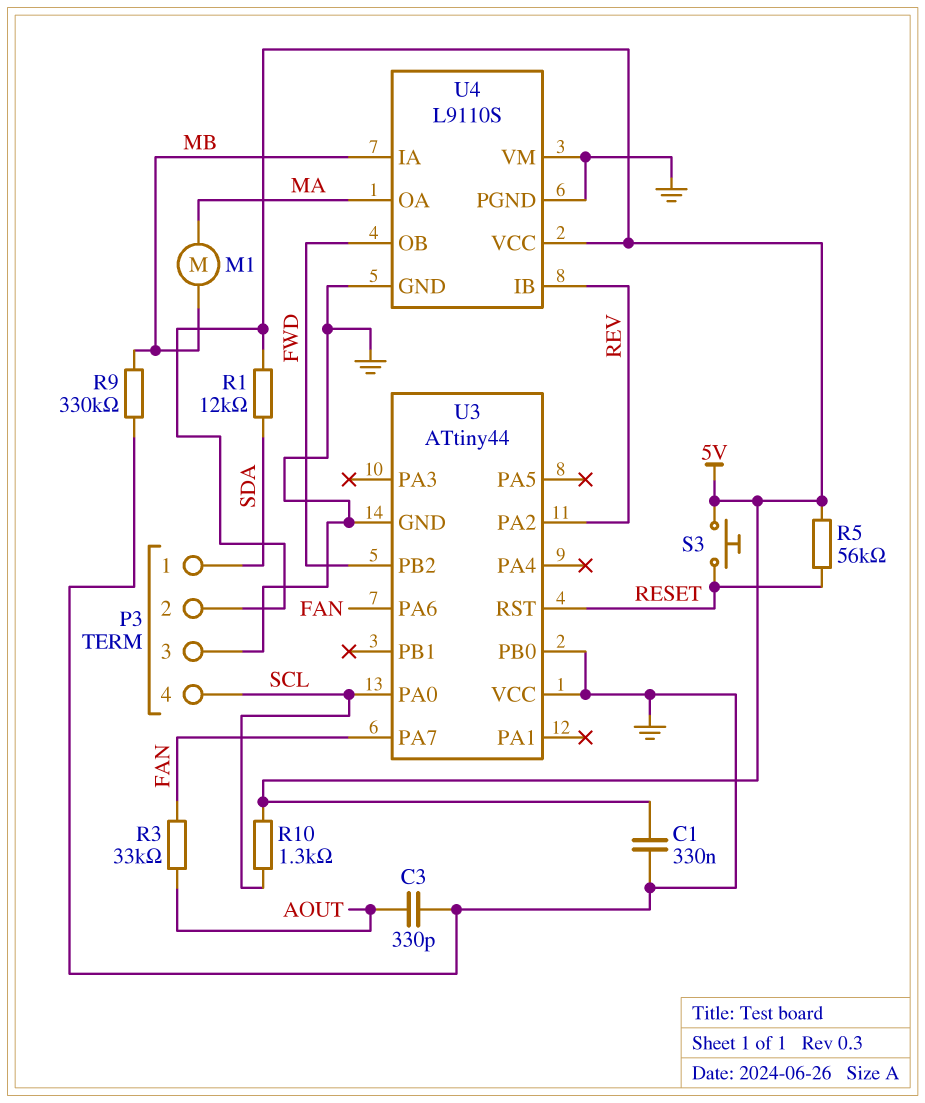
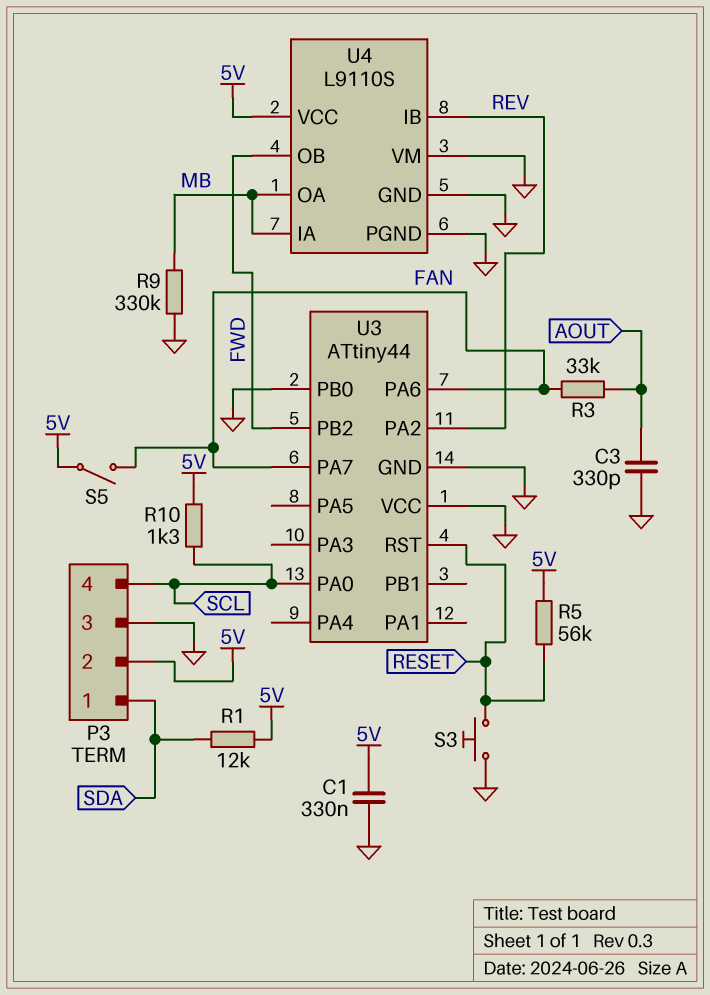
M1: motor (MA, MB) -> none
S3: button (5V, RESET) -> button (GND, RESET)
S5: none -> switch (5V, FAN)
U4 pin OA: MA -> MB

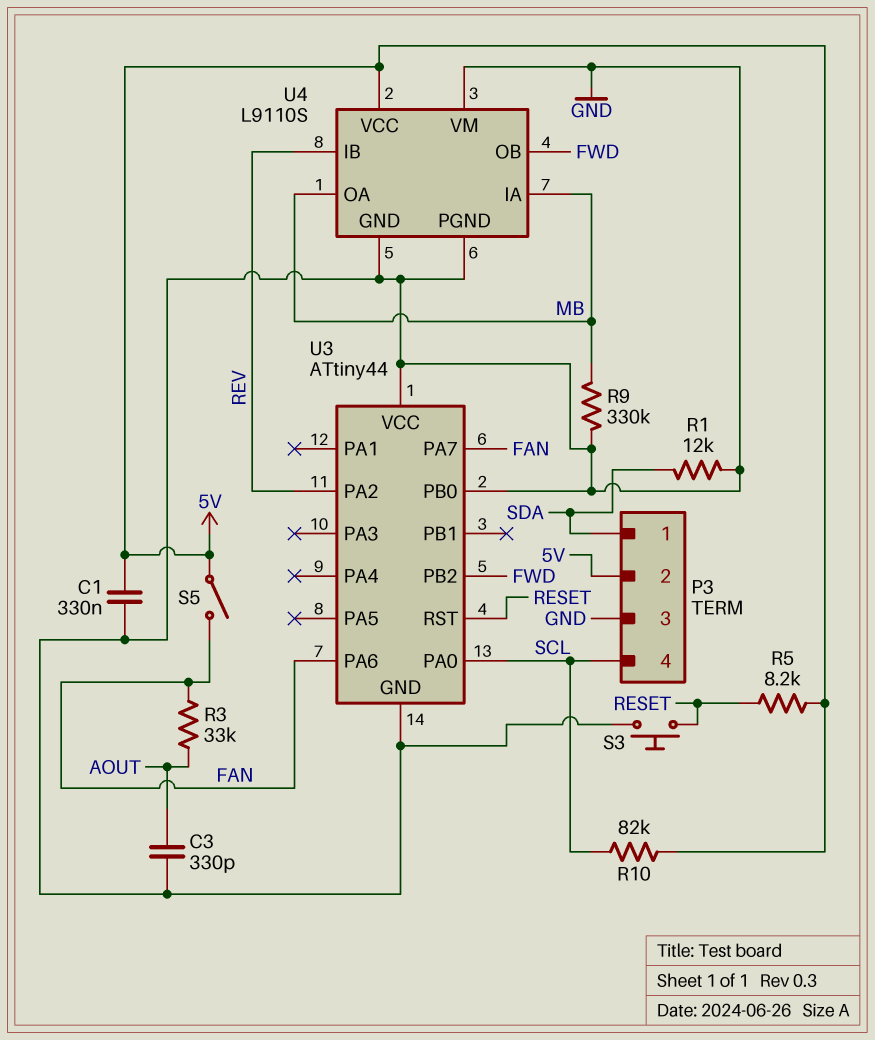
R1: 12k (5V, SDA) -> 12k (GND, SDA)
R5: 56k (5V, RESET) -> 8.2k (5V, RESET)
R10: 1.3k (5V, SCL) -> 82k (5V, SCL)

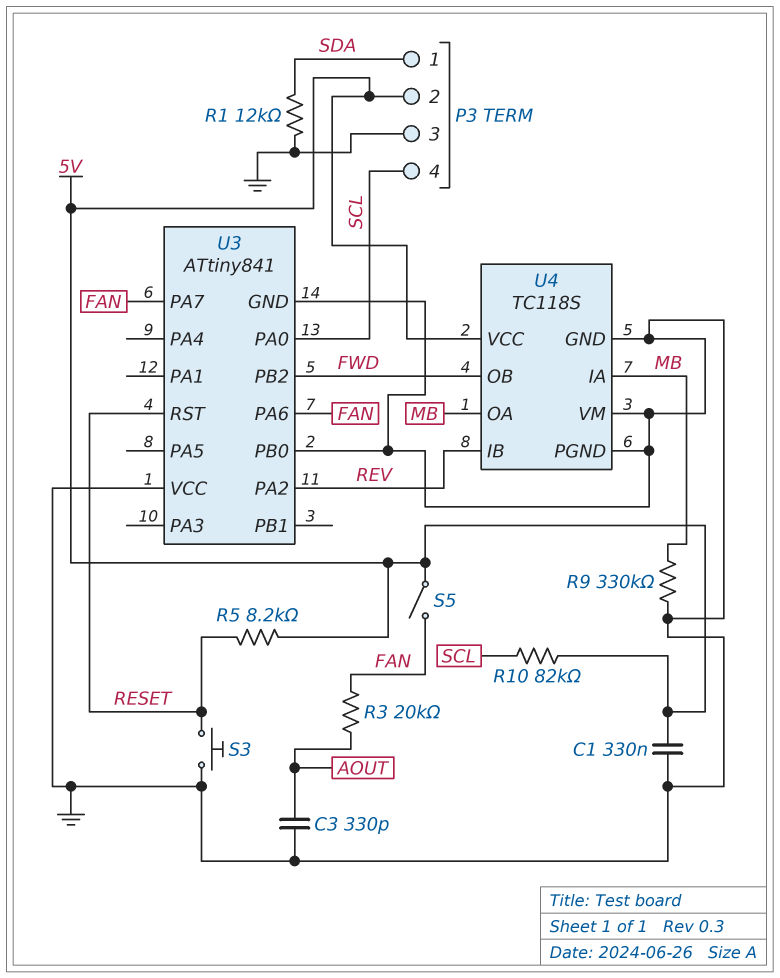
R3: 33k (AOUT, FAN) -> 20k (AOUT, FAN)
U3: ATtiny44 -> ATtiny841
U4: L9110S -> TC118S

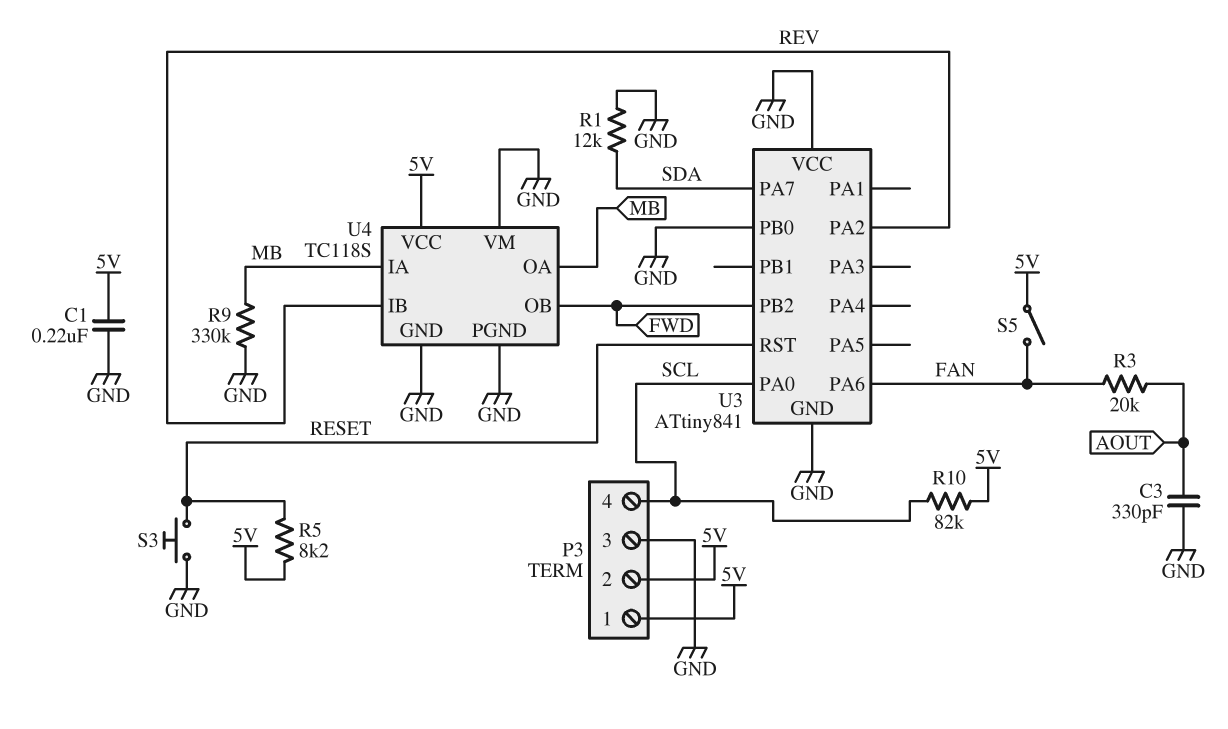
C1: 330nF (5V, GND) -> 220nF (5V, GND)
P3 pin 1: SDA -> 5V
U3 pin PA7: FAN -> SDA

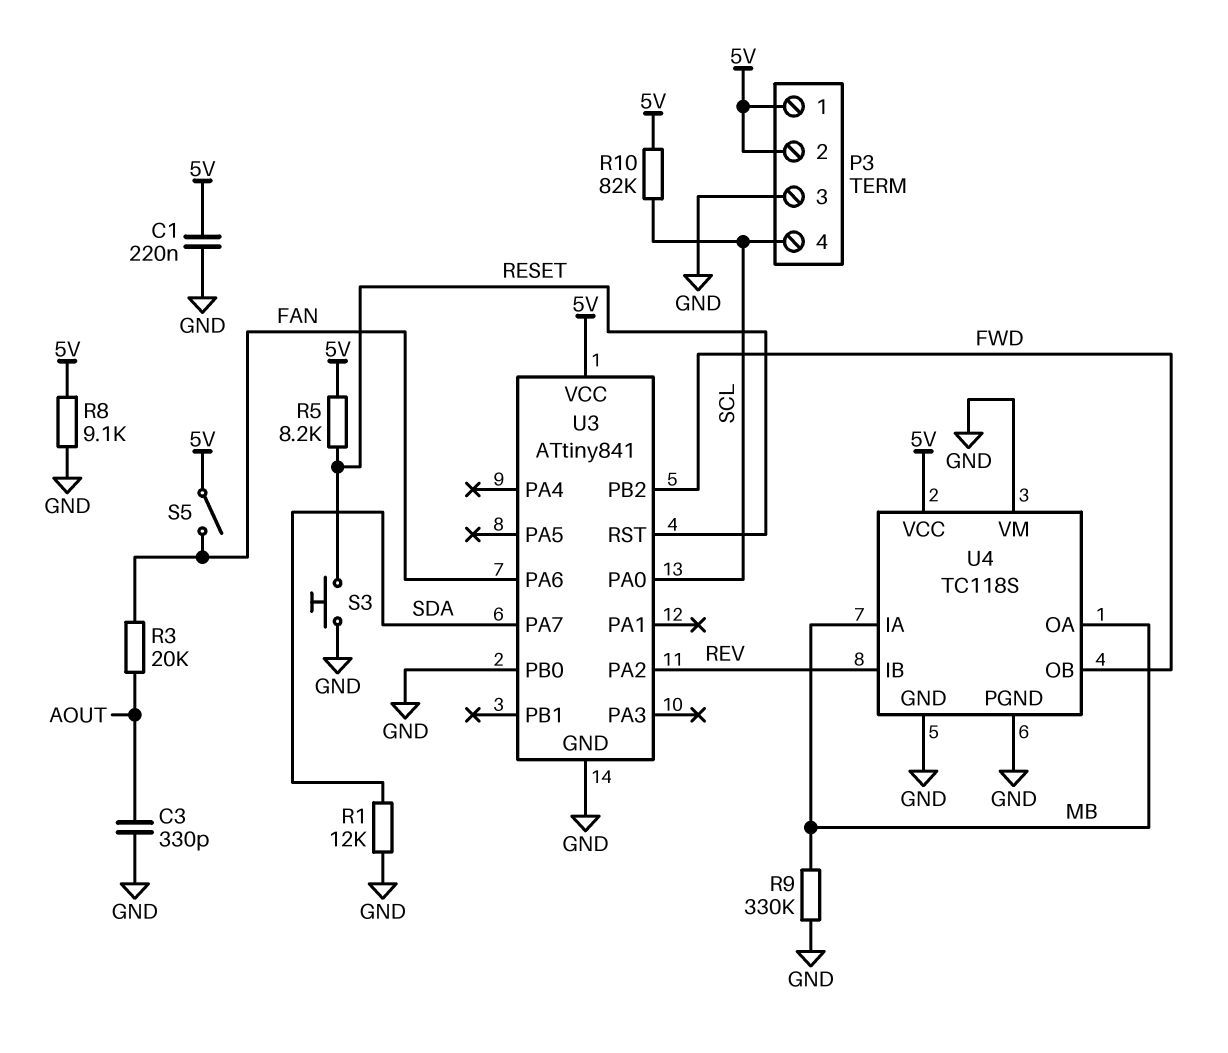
R8: none -> 9.1k (5V, GND)
U3 pin VCC: GND -> 5V

